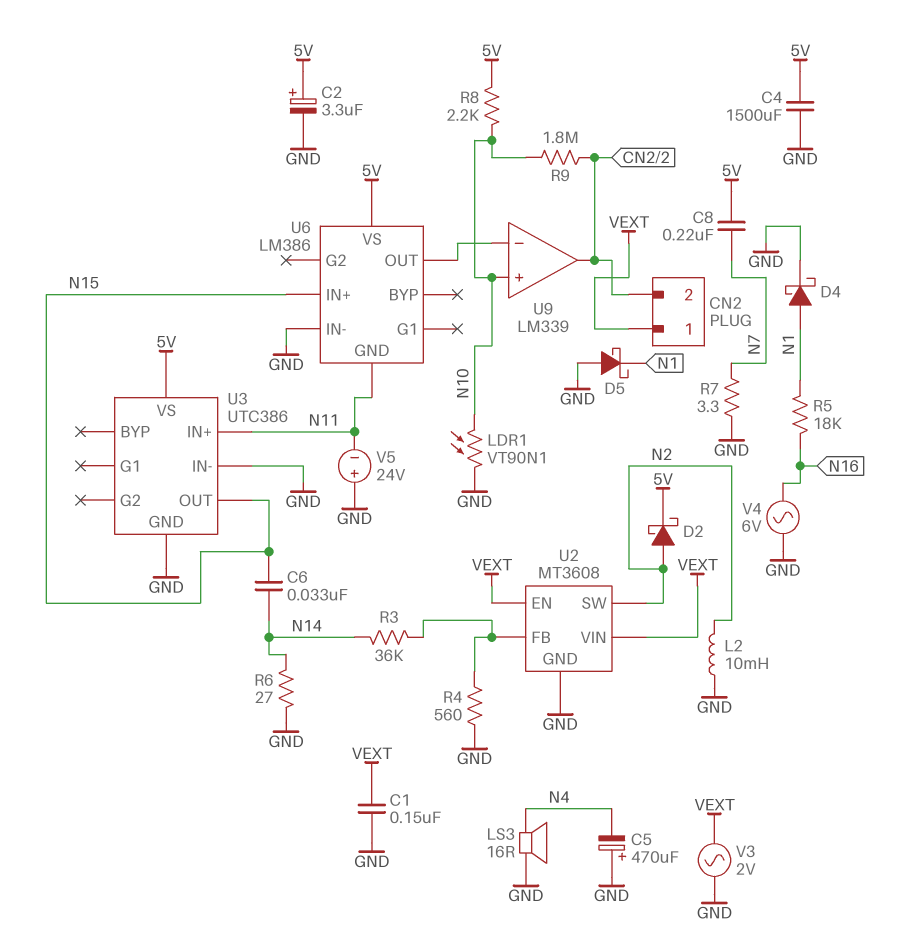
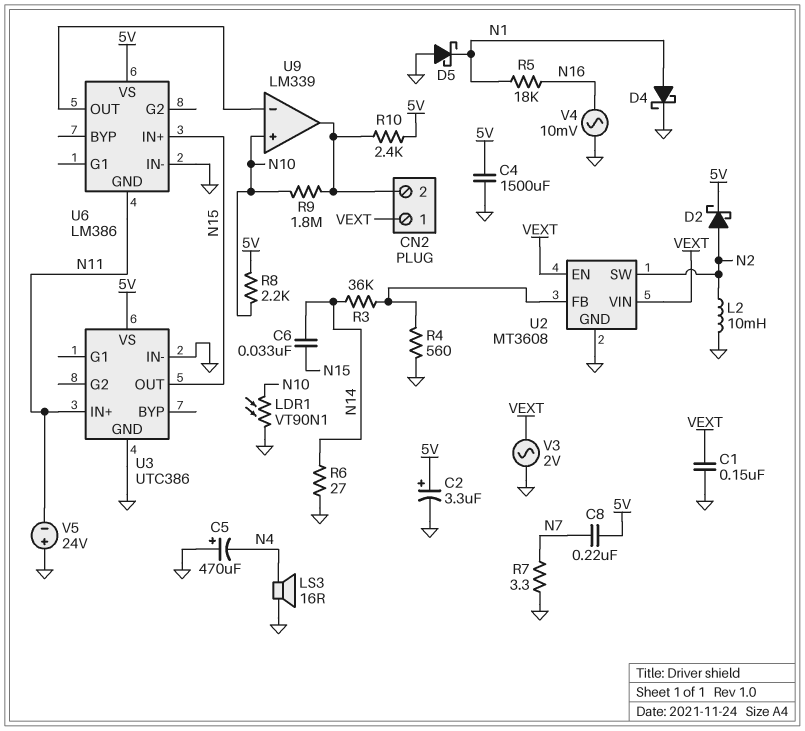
R10: none -> 2.4k (5V, CN2/2)
V4: AC 6V (GND, N16) -> AC 10mV (GND, N16)

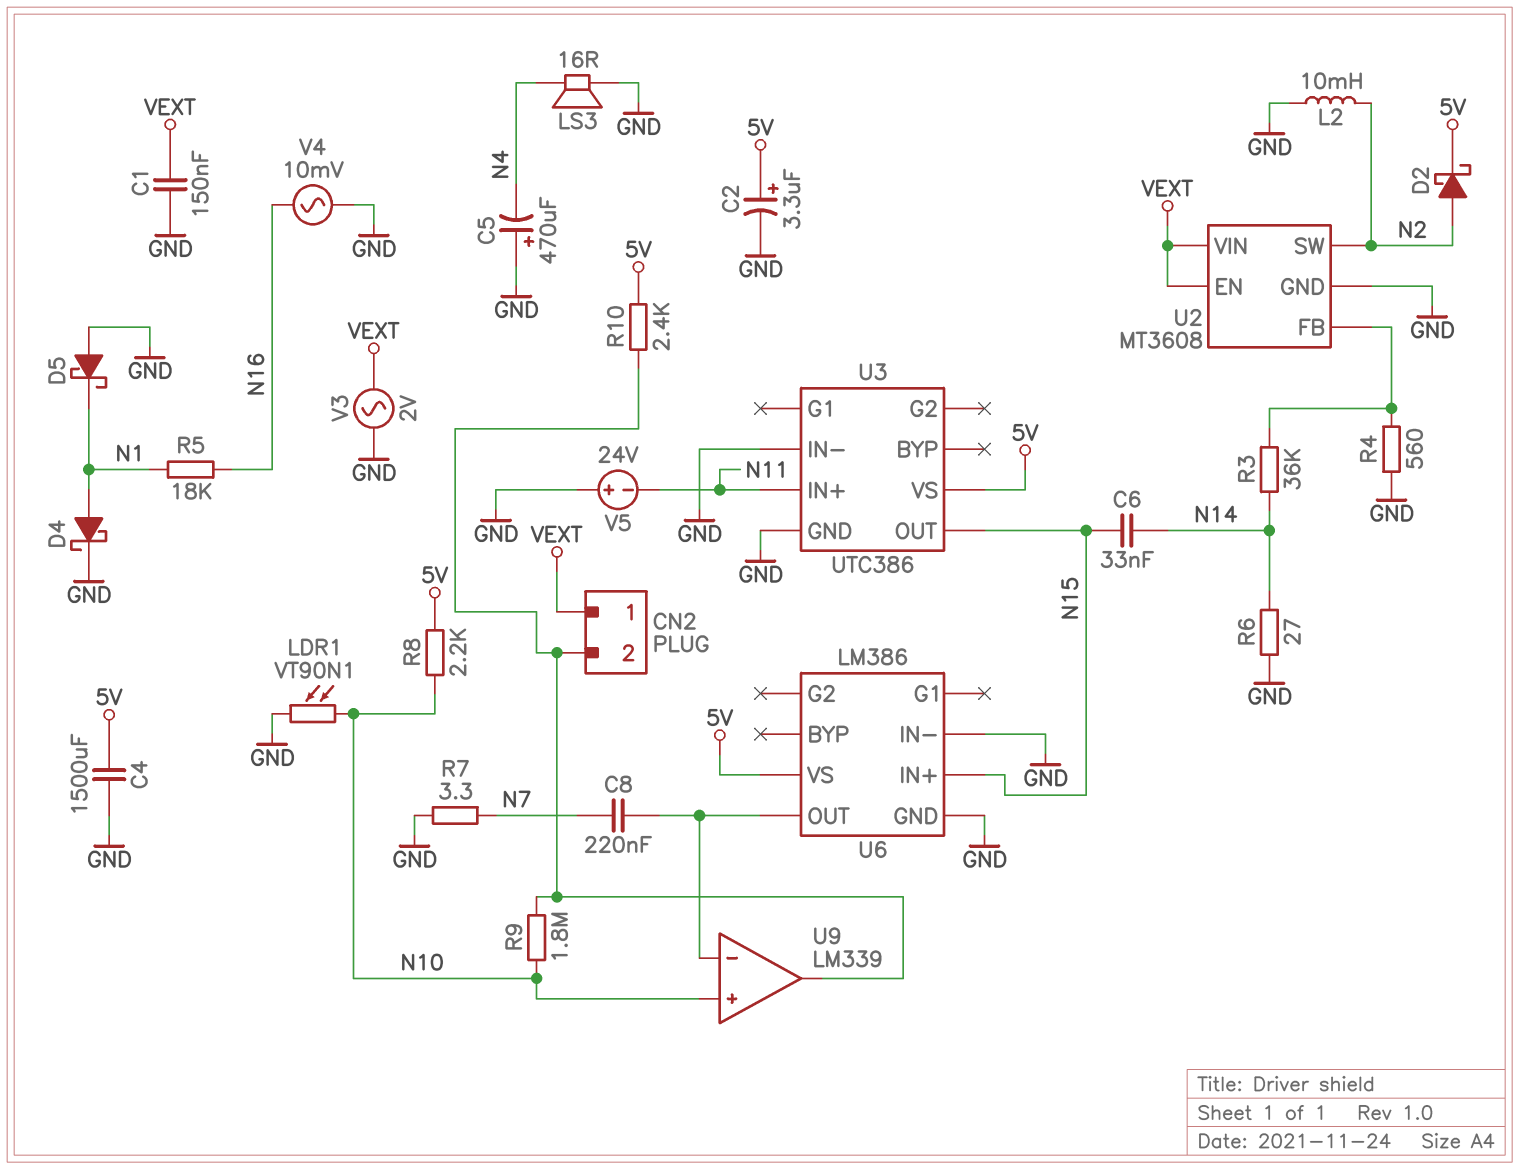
C8: 220nF (5V, N7) -> 220nF (N7, U6/OUT)
U6 pin GND: N11 -> GND

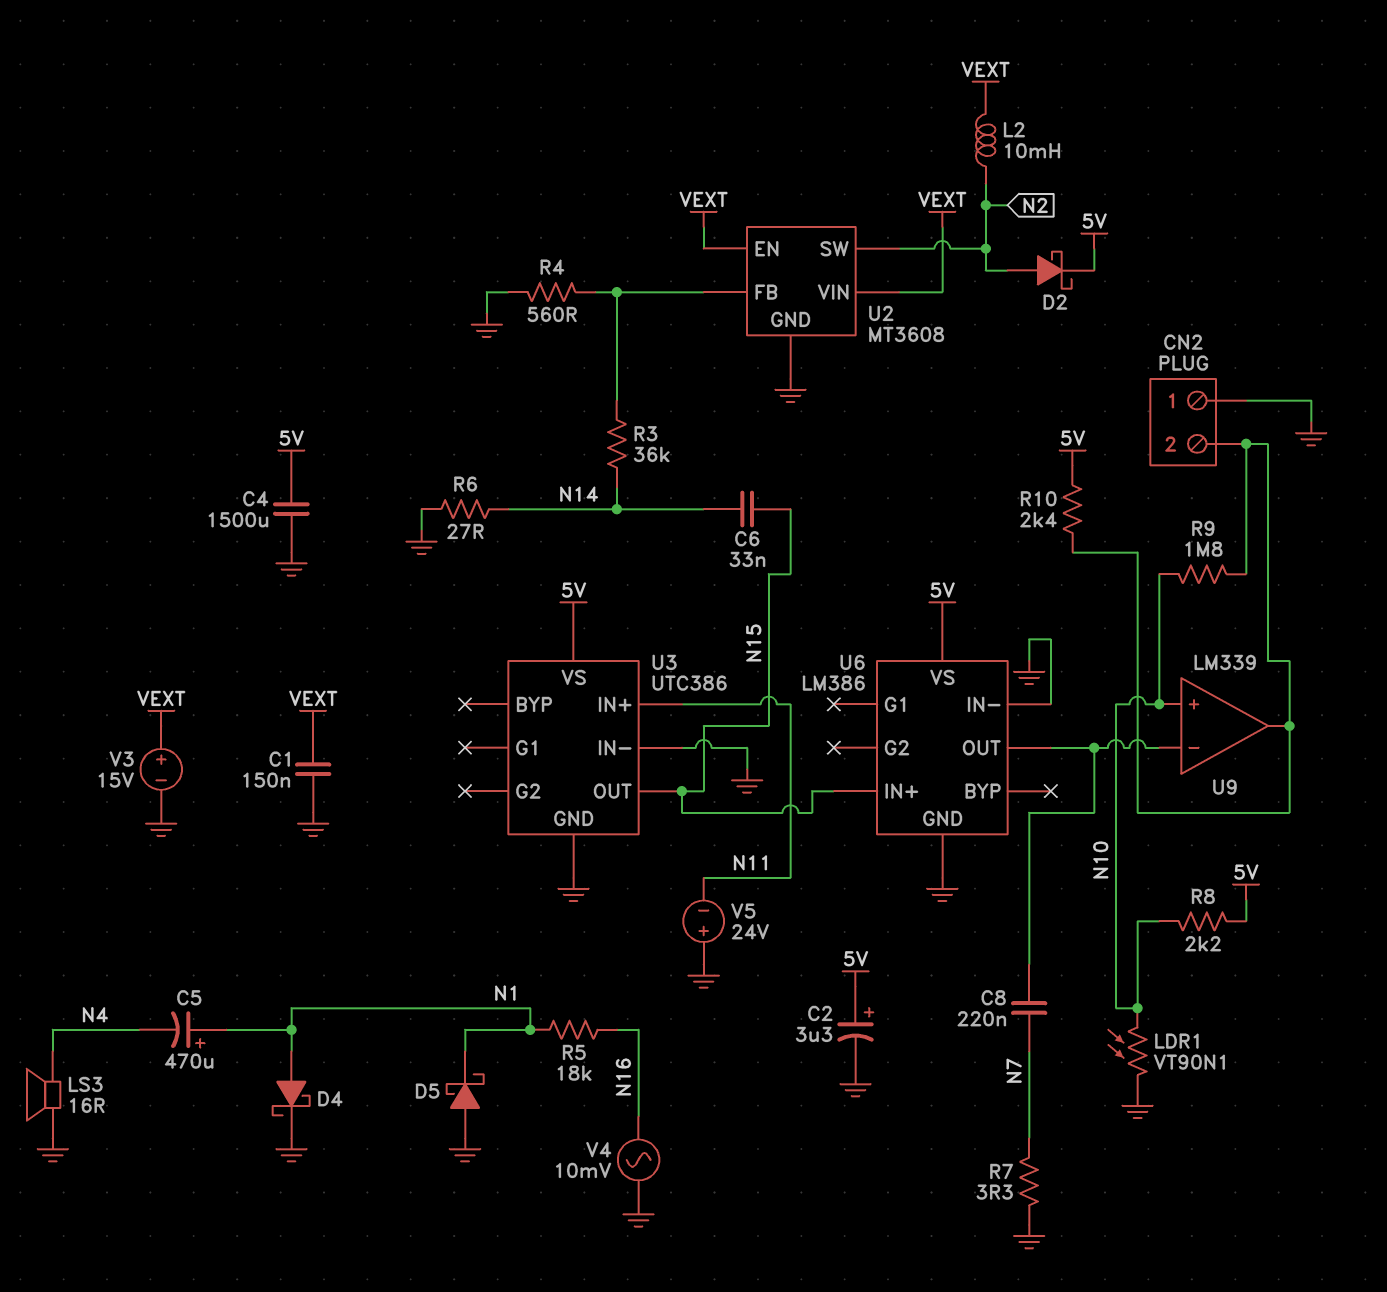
C5: 470uF (plus GND, minus N4) -> 470uF (plus N1, minus N4)
CN2 pin 1: VEXT -> GND
L2: 10mH (GND, N2) -> 10mH (N2, VEXT)
V3: AC 2V (GND, VEXT) -> 15V (plus VEXT, minus GND)

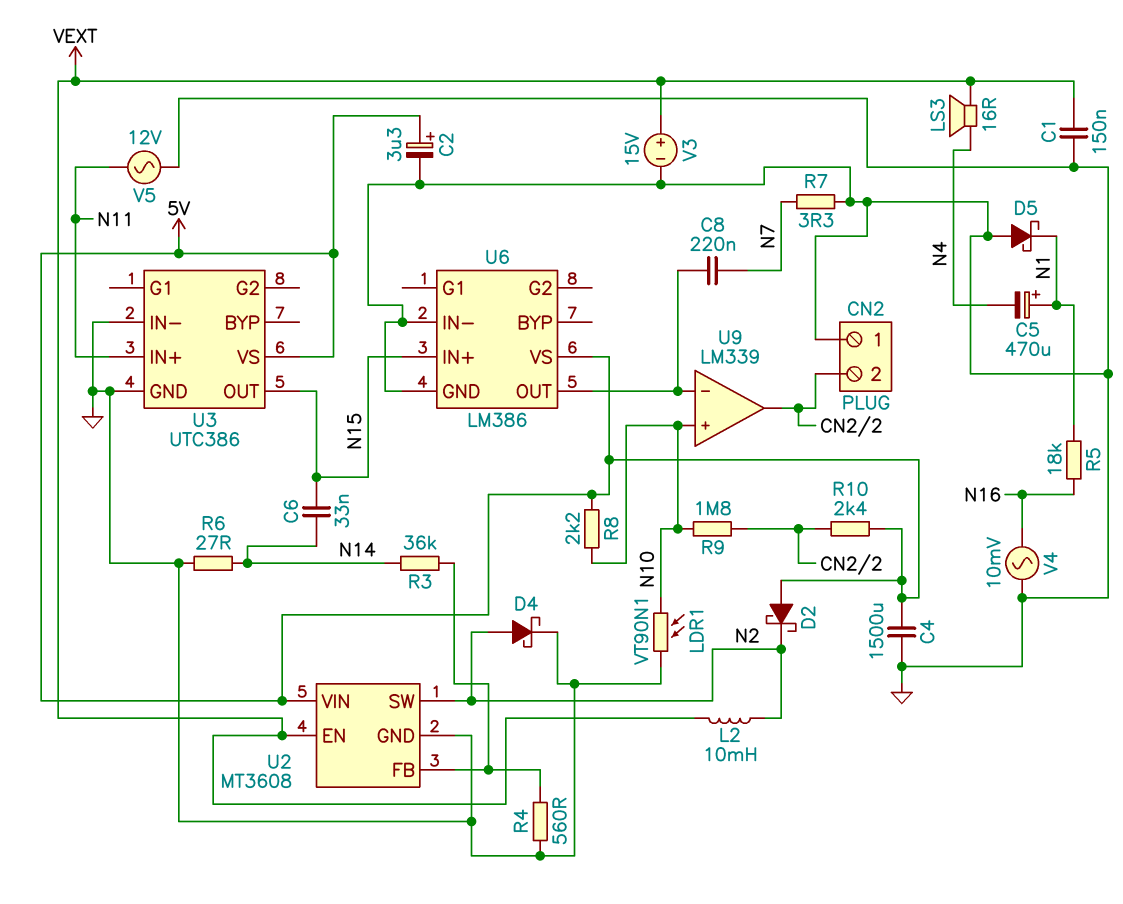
D2: schottky (A N2, K 5V) -> schottky (A 5V, K N2)
D4: schottky (A N1, K GND) -> schottky (A N2, K GND)
LS3: speaker 16R (GND, N4) -> speaker 16R (N4, VEXT)
U2 pin VIN: VEXT -> 5V
V5: 24V (plus GND, minus N11) -> AC 12V (GND, N11)

